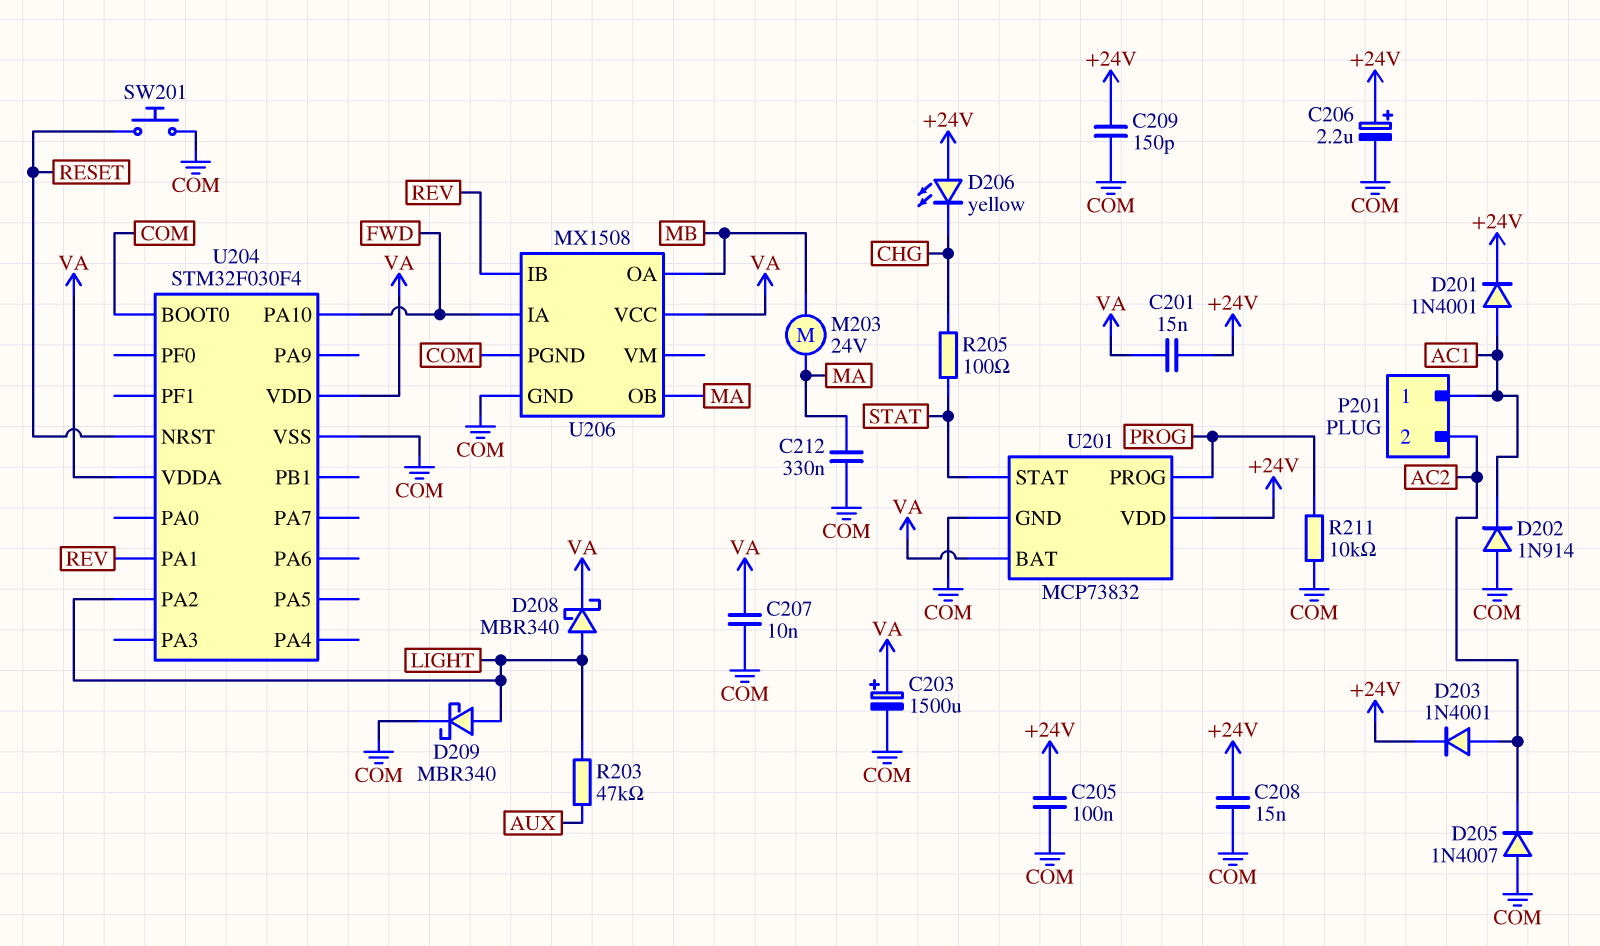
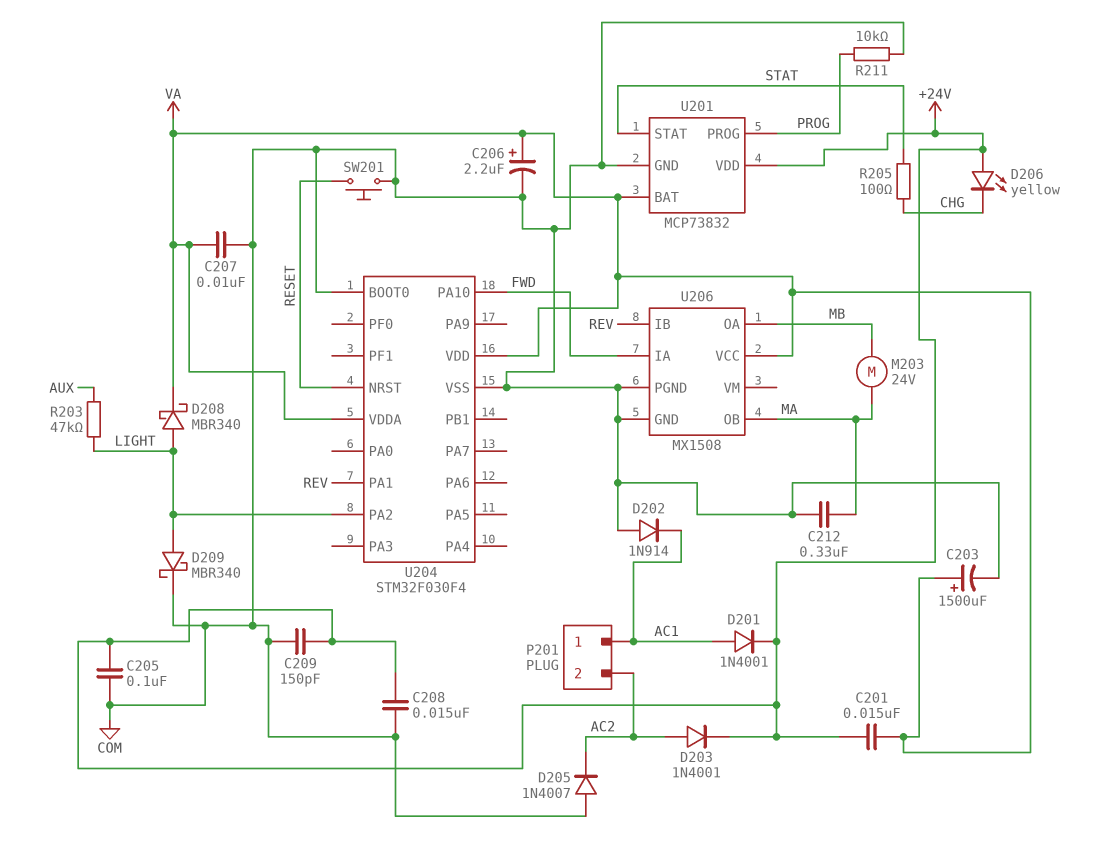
C206: 2.2uF (plus +24V, minus COM) -> 2.2uF (plus VA, minus COM)

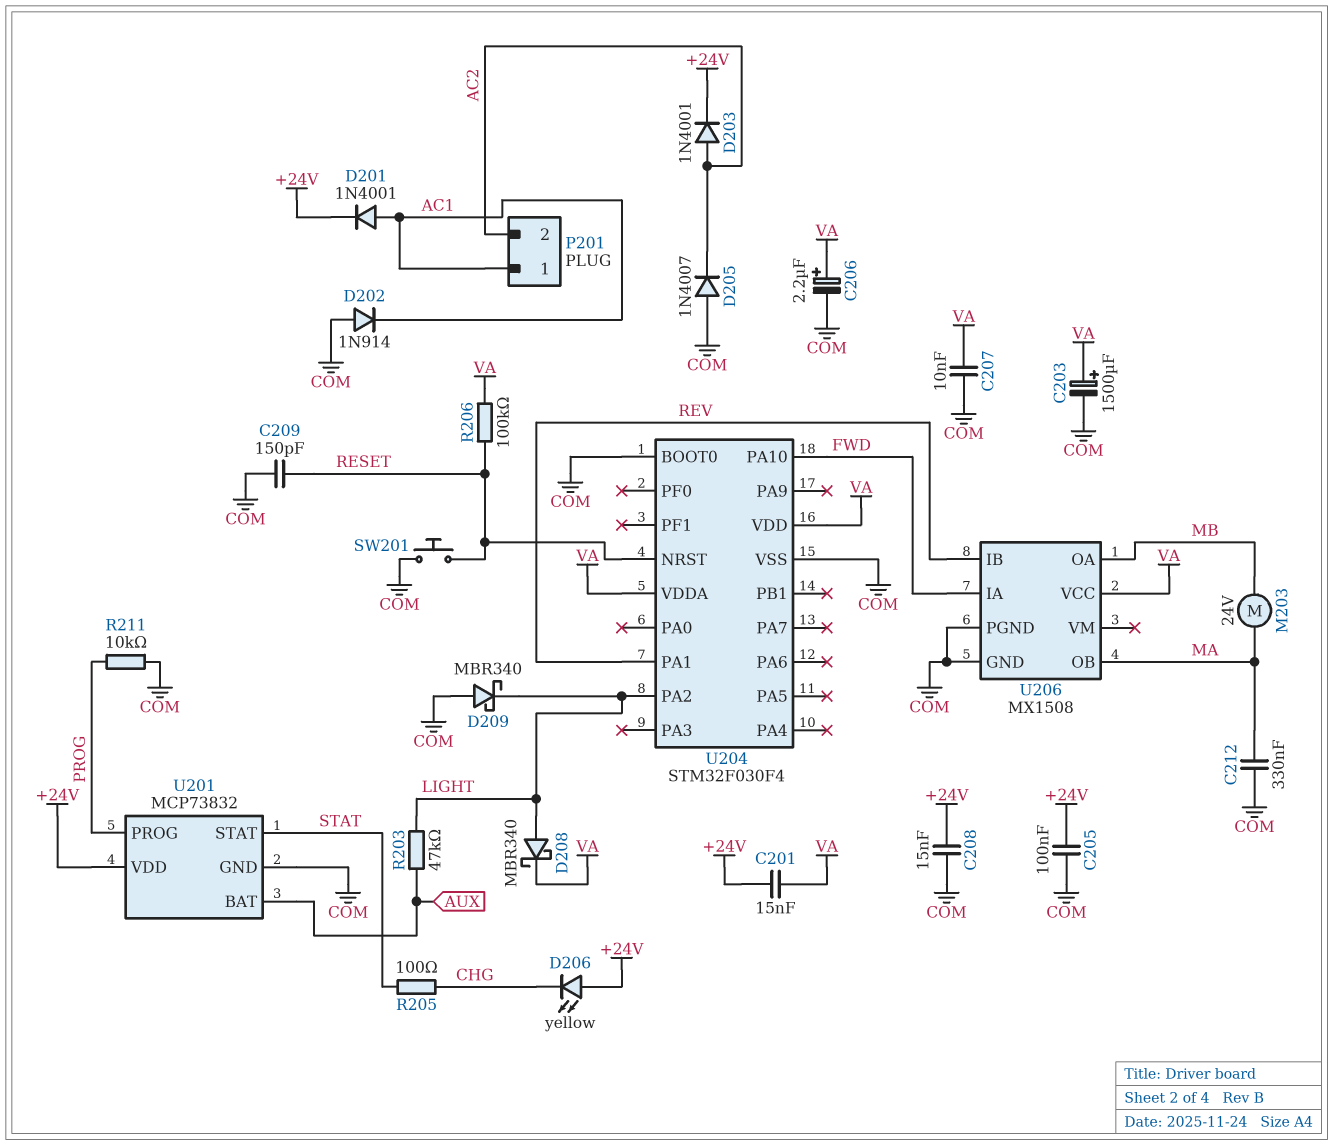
C209: 150pF (+24V, COM) -> 150pF (COM, RESET)
D209: schottky MBR340 (A LIGHT, K COM) -> schottky MBR340 (A COM, K LIGHT)
R206: none -> 100k (RESET, VA)
U201 pin BAT: VA -> AUX

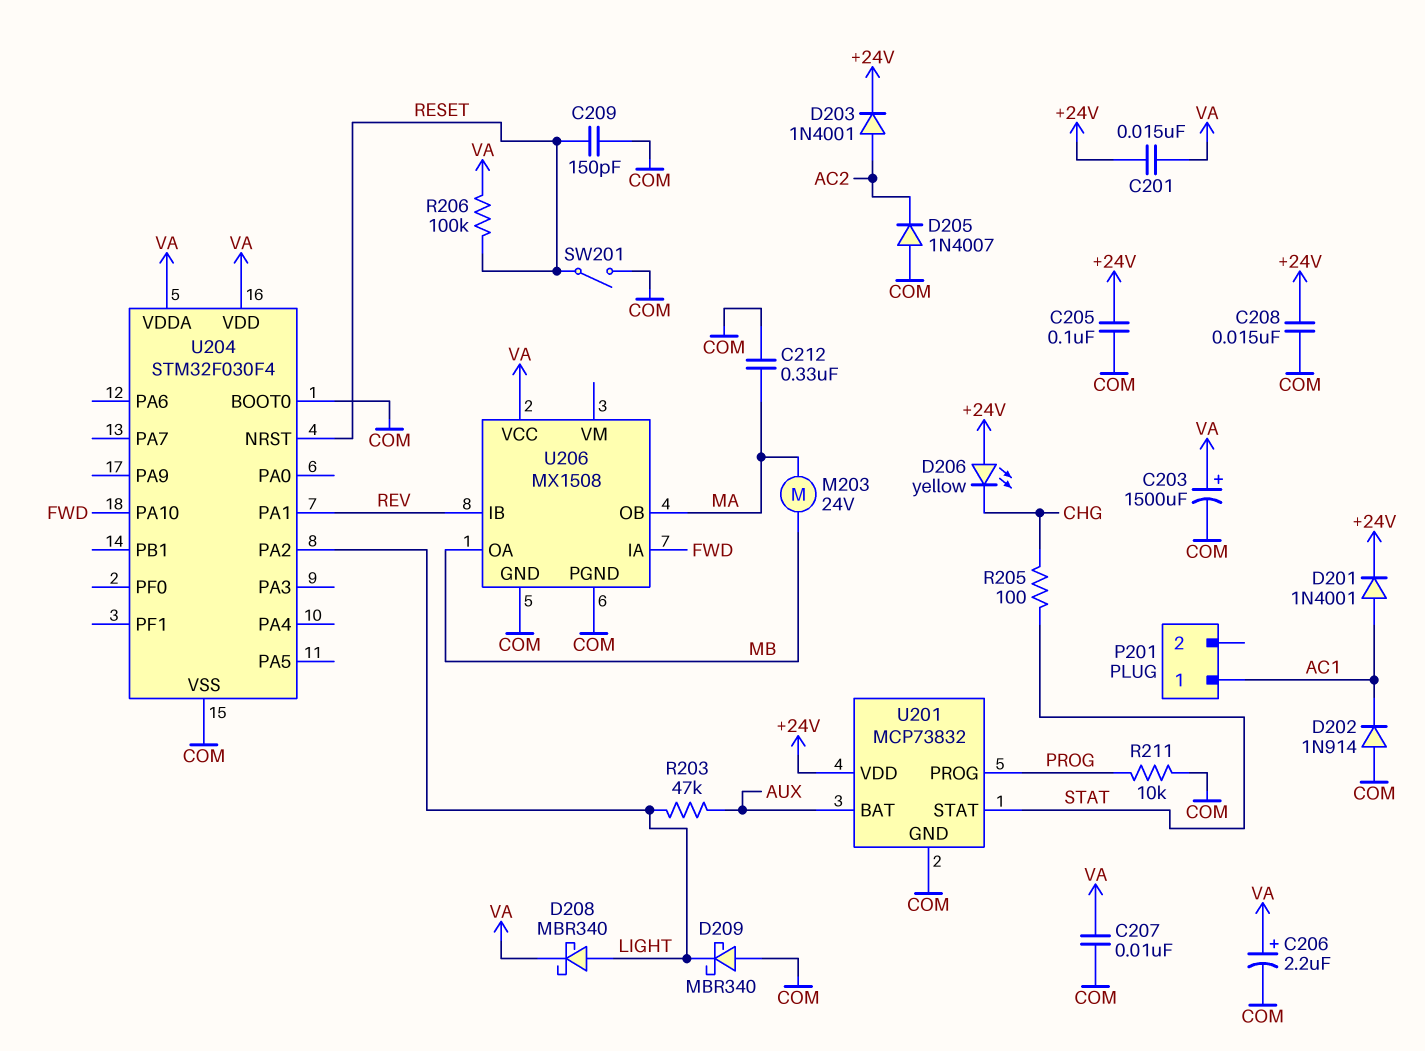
P201 pin 2: AC2 -> none
SW201: button (COM, RESET) -> switch (COM, RESET)

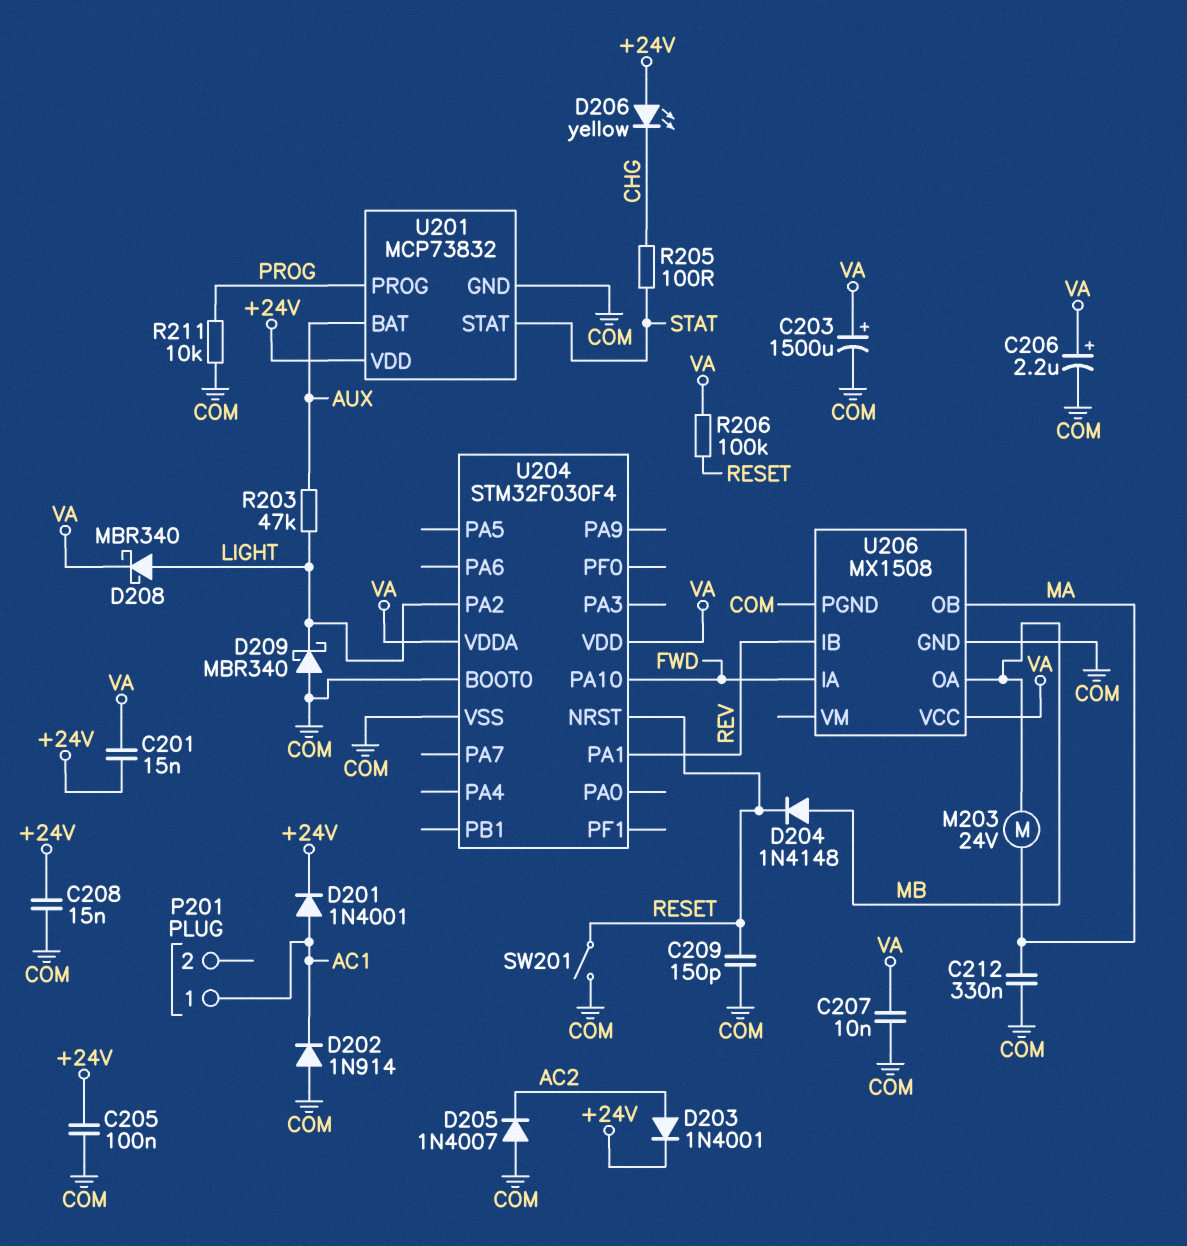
D204: none -> diode 1N4148 (A MB, K RESET)

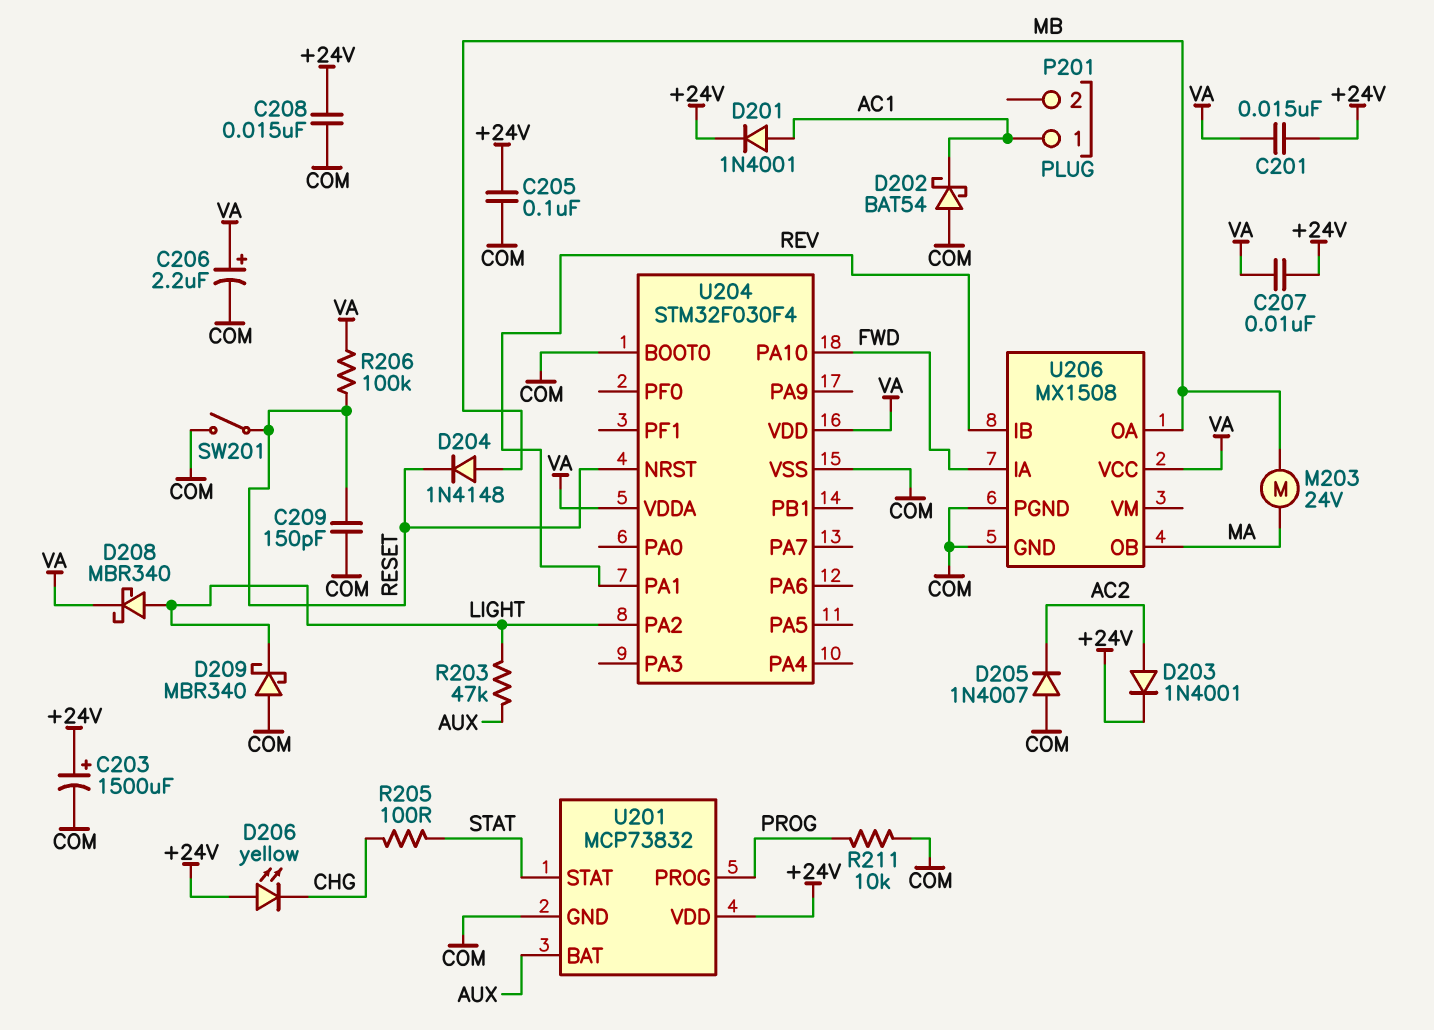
C203: 1500uF (plus VA, minus COM) -> 1500uF (plus +24V, minus COM)
C207: 10nF (COM, VA) -> 10nF (+24V, VA)
C212: 330nF (COM, MA) -> none
D202: diode 1N914 (A COM, K AC1) -> schottky BAT54 (A COM, K AC1)

